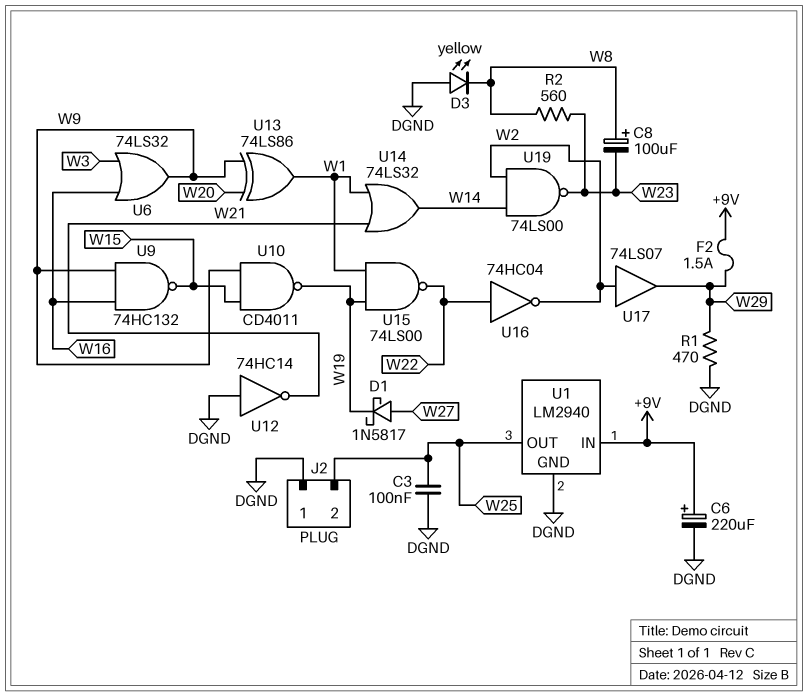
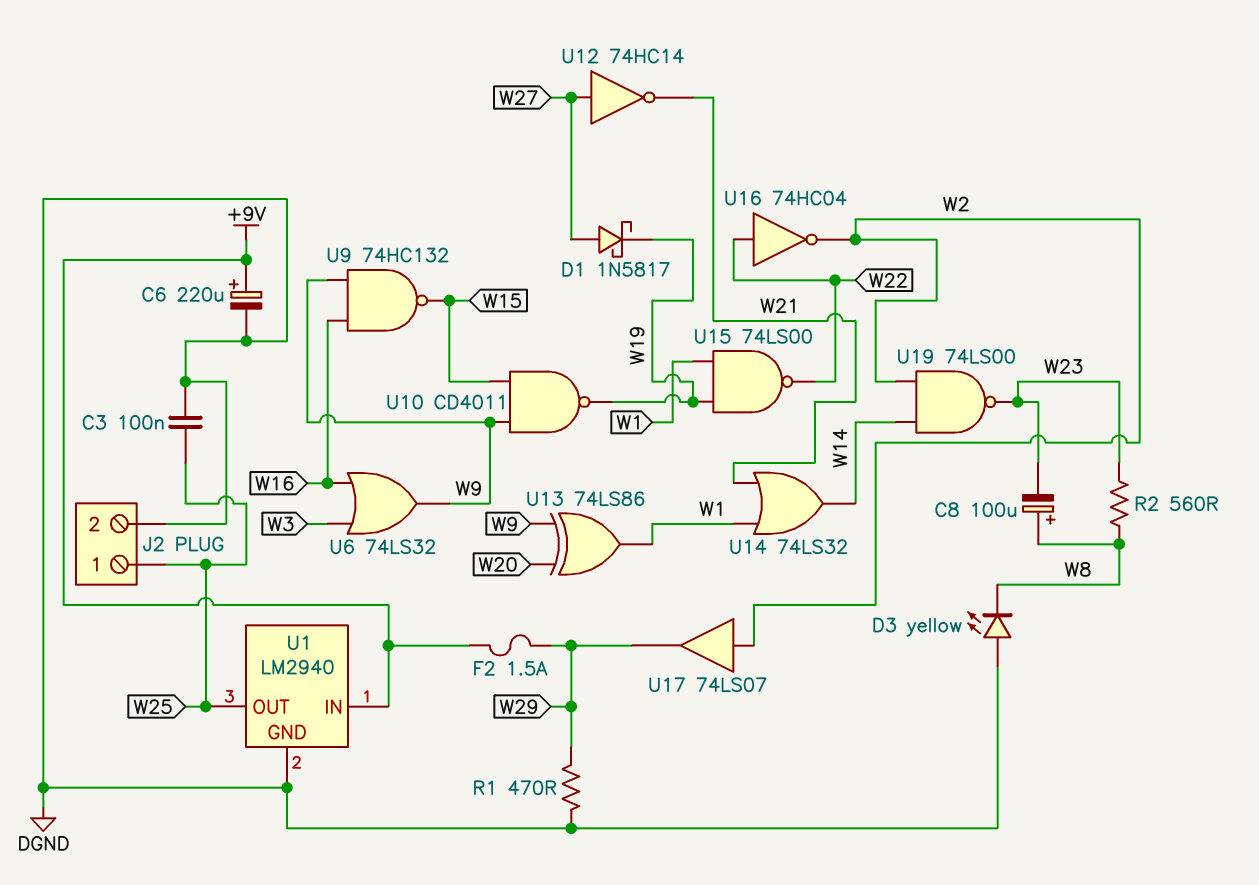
J2 pin 1: DGND -> W25
J2 pin 2: W25 -> DGND
U12: NOT 74HC14 (in DGND, out W21) -> NOT 74HC14 (in W27, out W21)

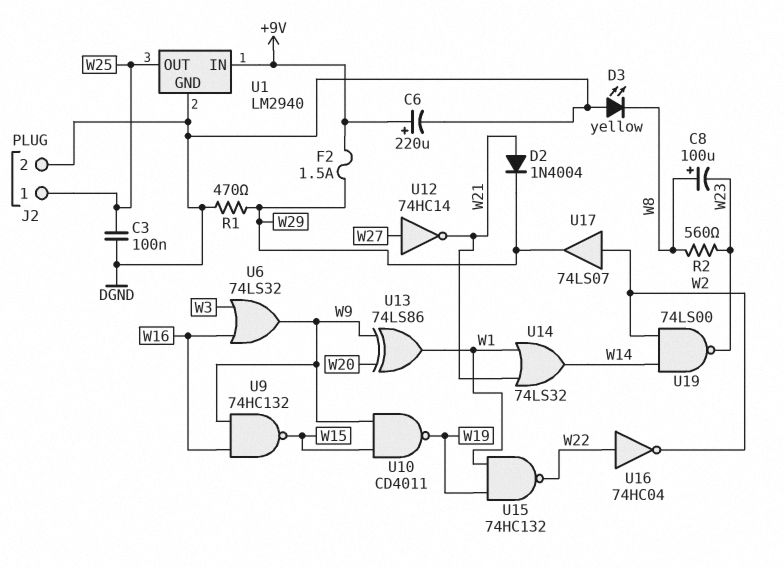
D1: schottky 1N5817 (A W27, K W19) -> none
D2: none -> diode 1N4004 (A W21, K W29)
U15: NAND 74LS00 (in W1, in W19, out W22) -> NAND 74HC132 (in W1, in W19, out W22)

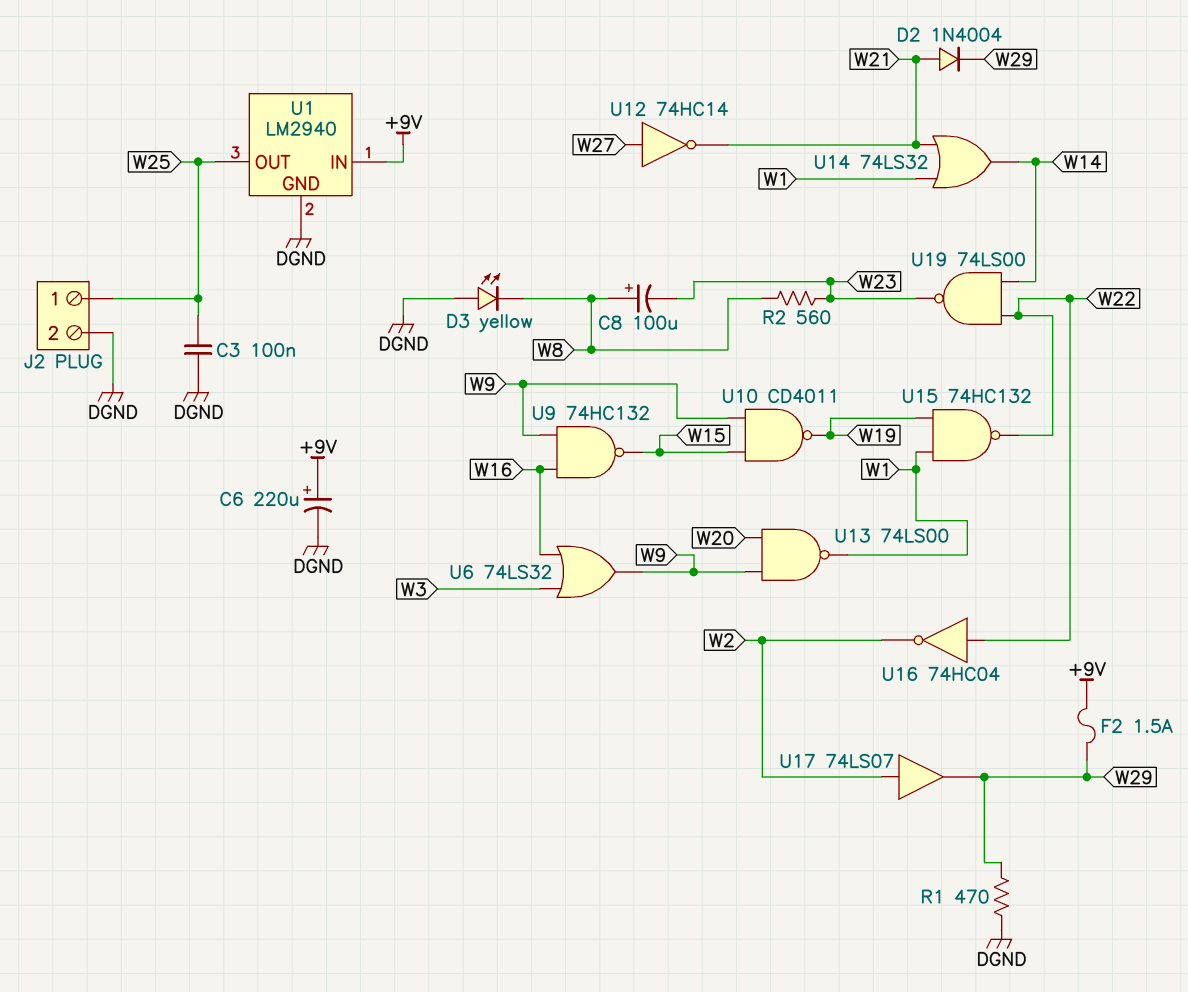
U13: XOR 74LS86 (in W9, in W20, out W1) -> NAND 74LS00 (in W9, in W20, out W1)
U19: NAND 74LS00 (in W2, in W14, out W23) -> NAND 74LS00 (in W14, in W22, out W23)

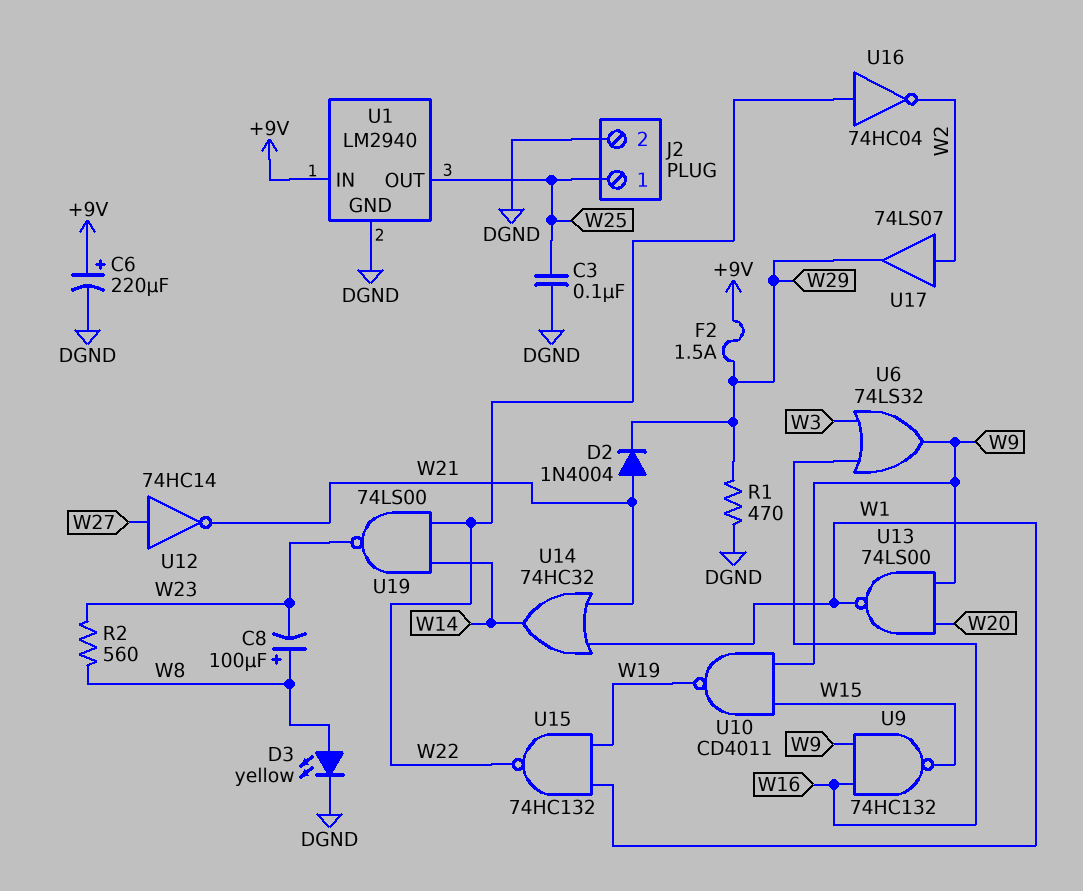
D3: LED yellow (A DGND, K W8) -> LED yellow (A W8, K DGND)
U14: OR 74LS32 (in W1, in W21, out W14) -> OR 74HC32 (in W1, in W21, out W14)

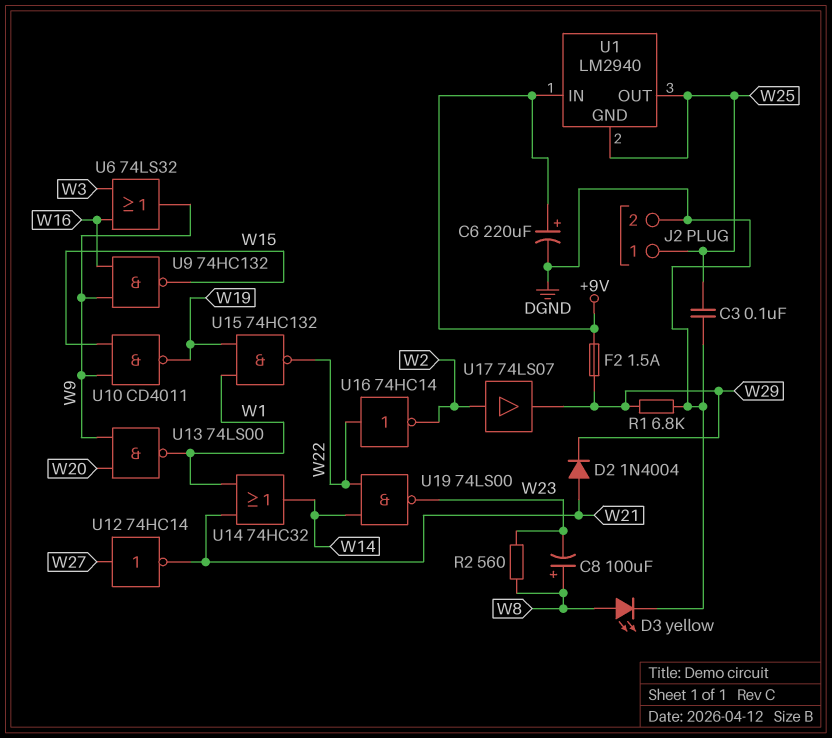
R1: 470 (DGND, W29) -> 6.8k (DGND, W29)
U1 pin GND: DGND -> W25
U16: NOT 74HC04 (in W22, out W2) -> NOT 74HC14 (in W22, out W2)

